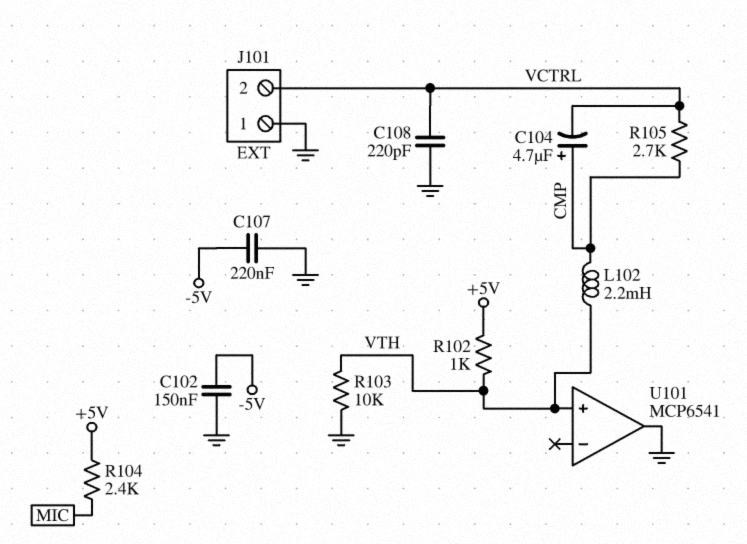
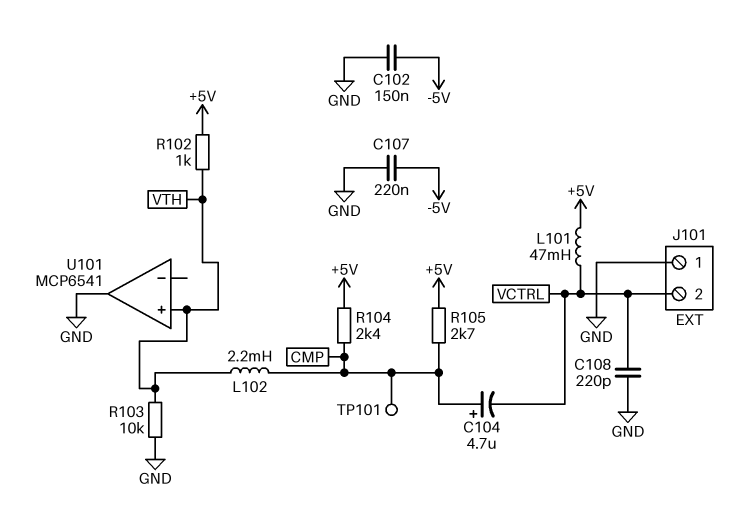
L101: none -> 47mH (+5V, VCTRL)
R104: 2.4k (+5V, MIC) -> 2.4k (+5V, CMP)
R105: 2.7k (CMP, VCTRL) -> 2.7k (+5V, CMP)
TP101: none -> test point (CMP)

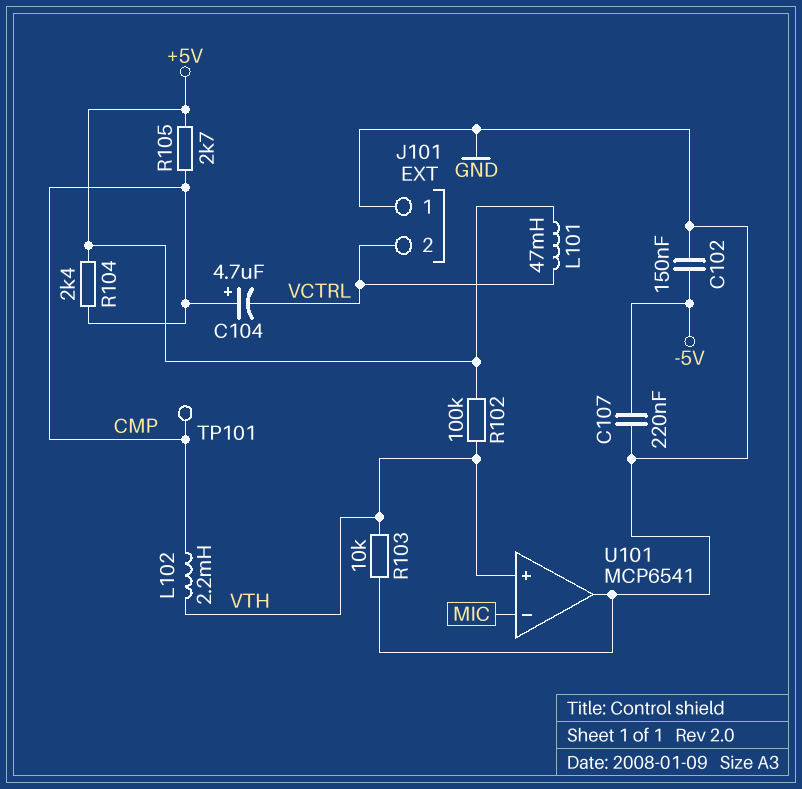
C108: 220pF (GND, VCTRL) -> none
R102: 1k (+5V, VTH) -> 100k (+5V, VTH)
U101 pin in-: none -> MIC

